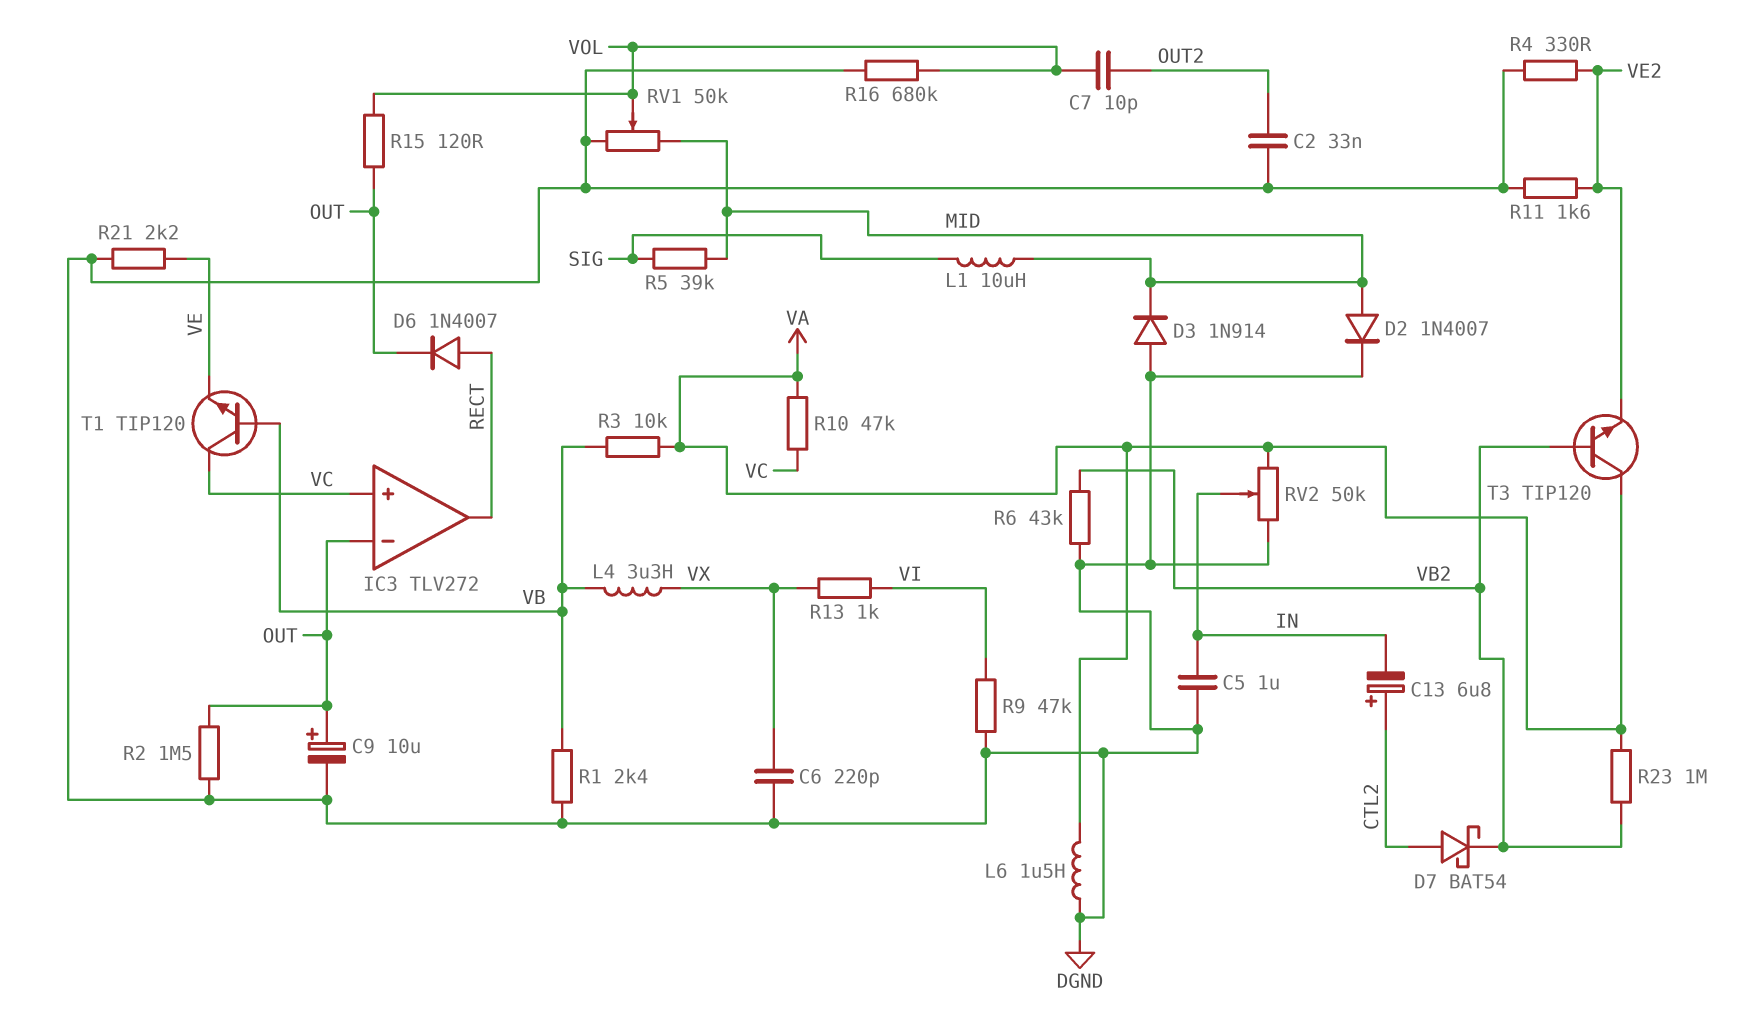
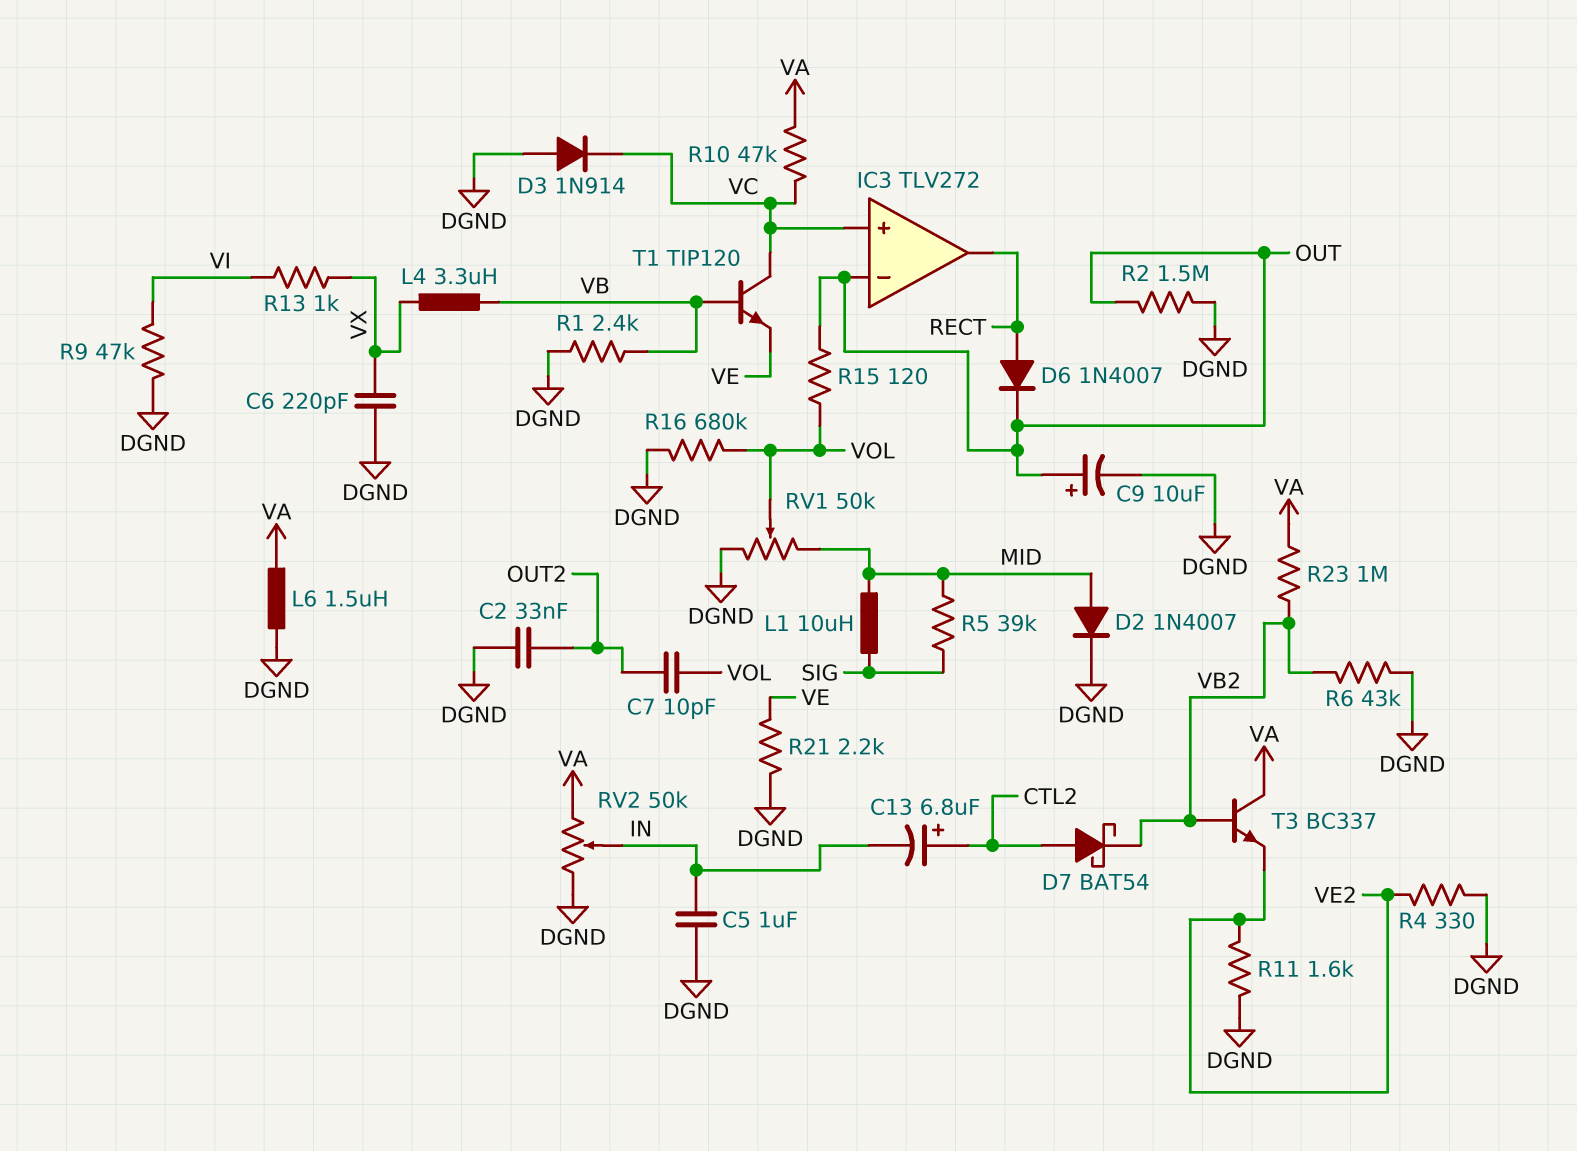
D3: diode 1N914 (A DGND, K MID) -> diode 1N914 (A DGND, K VC)
R3: 10k (VA, VB) -> none
T3: NPN TIP120 (B VB2, C VA, E VE2) -> NPN BC337 (B VB2, C VA, E VE2)

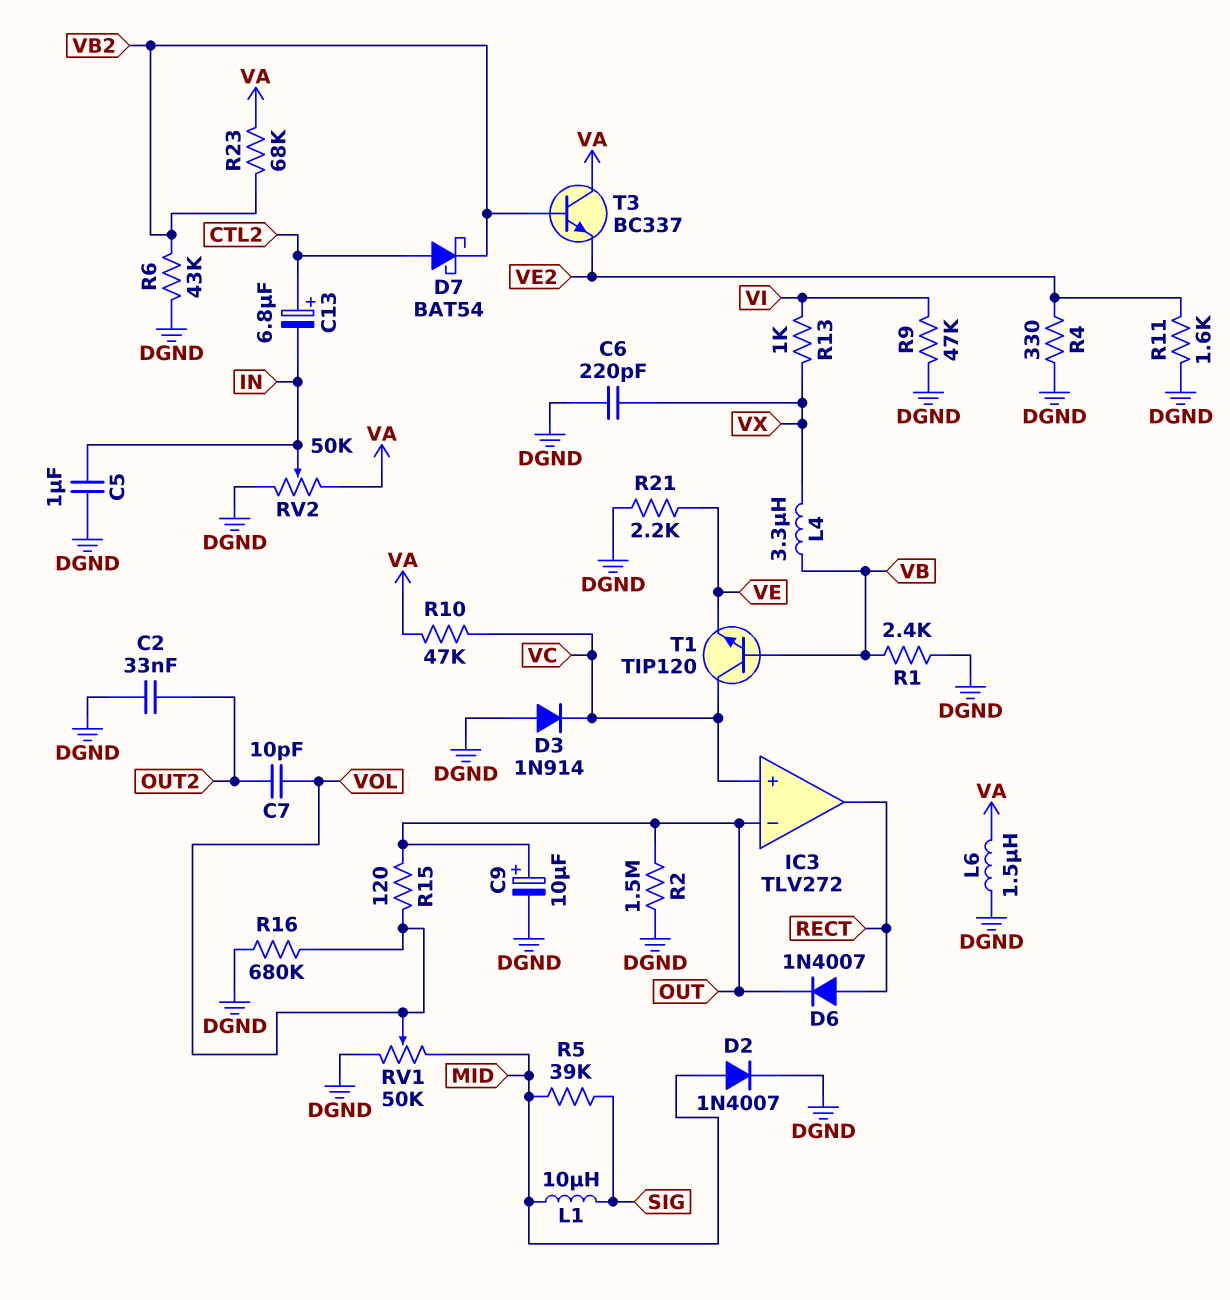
R23: 1M (VA, VB2) -> 68k (VA, VB2)

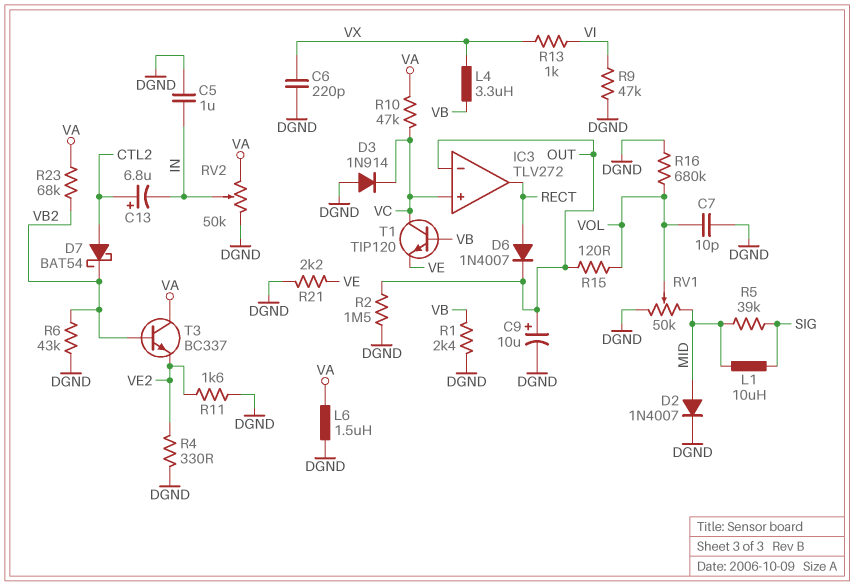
C2: 33nF (DGND, OUT2) -> none
C7: 10pF (OUT2, VOL) -> 10pF (DGND, VOL)

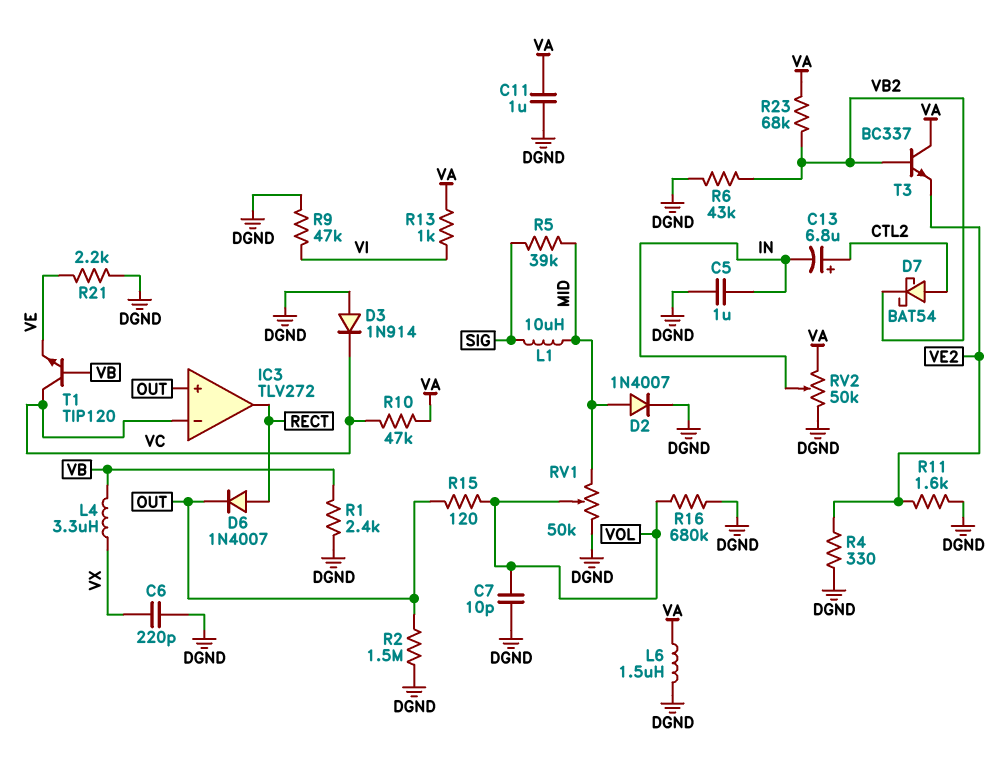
C9: 10uF (plus OUT, minus DGND) -> none
C11: none -> 1uF (DGND, VA)
IC3 pin in+: VC -> OUT
IC3 pin in-: OUT -> VC
R13: 1k (VI, VX) -> 1k (VA, VI)

